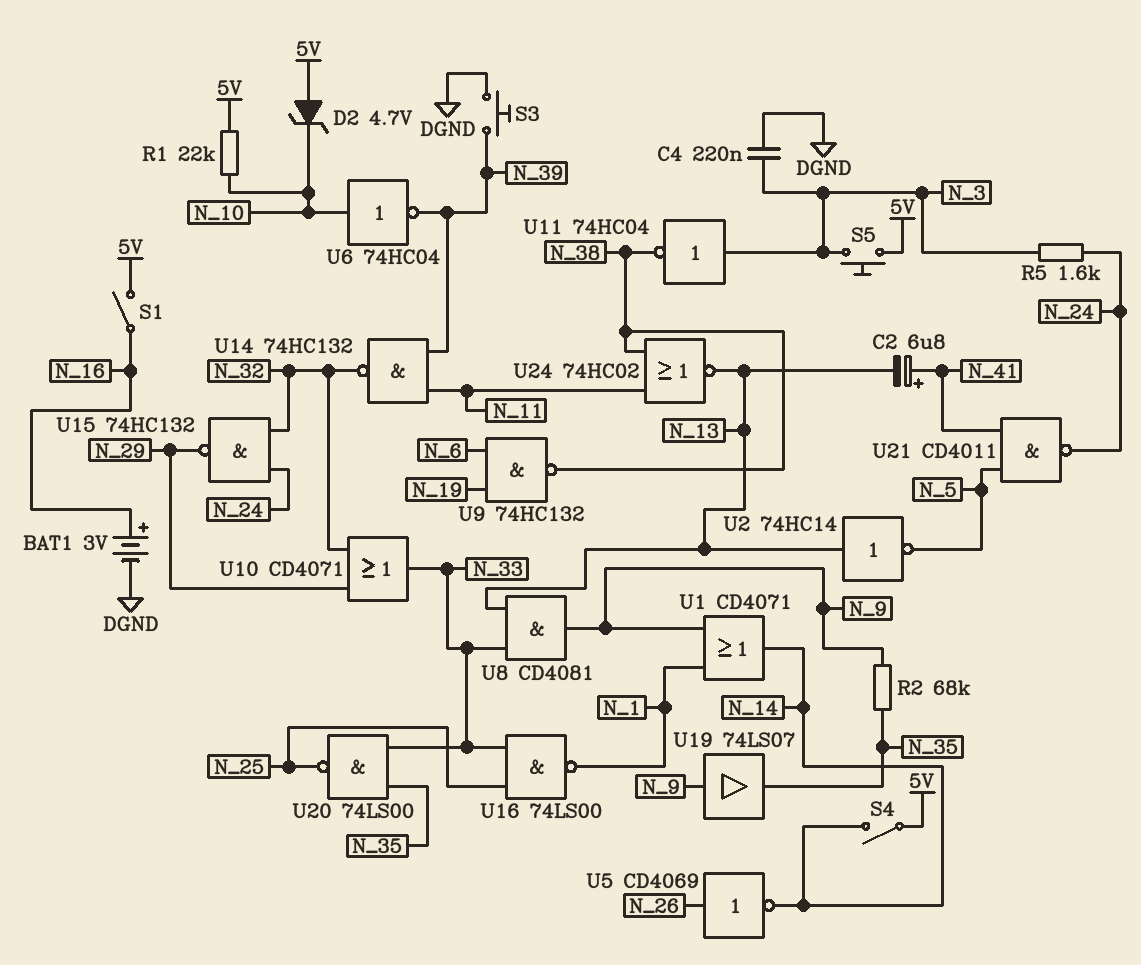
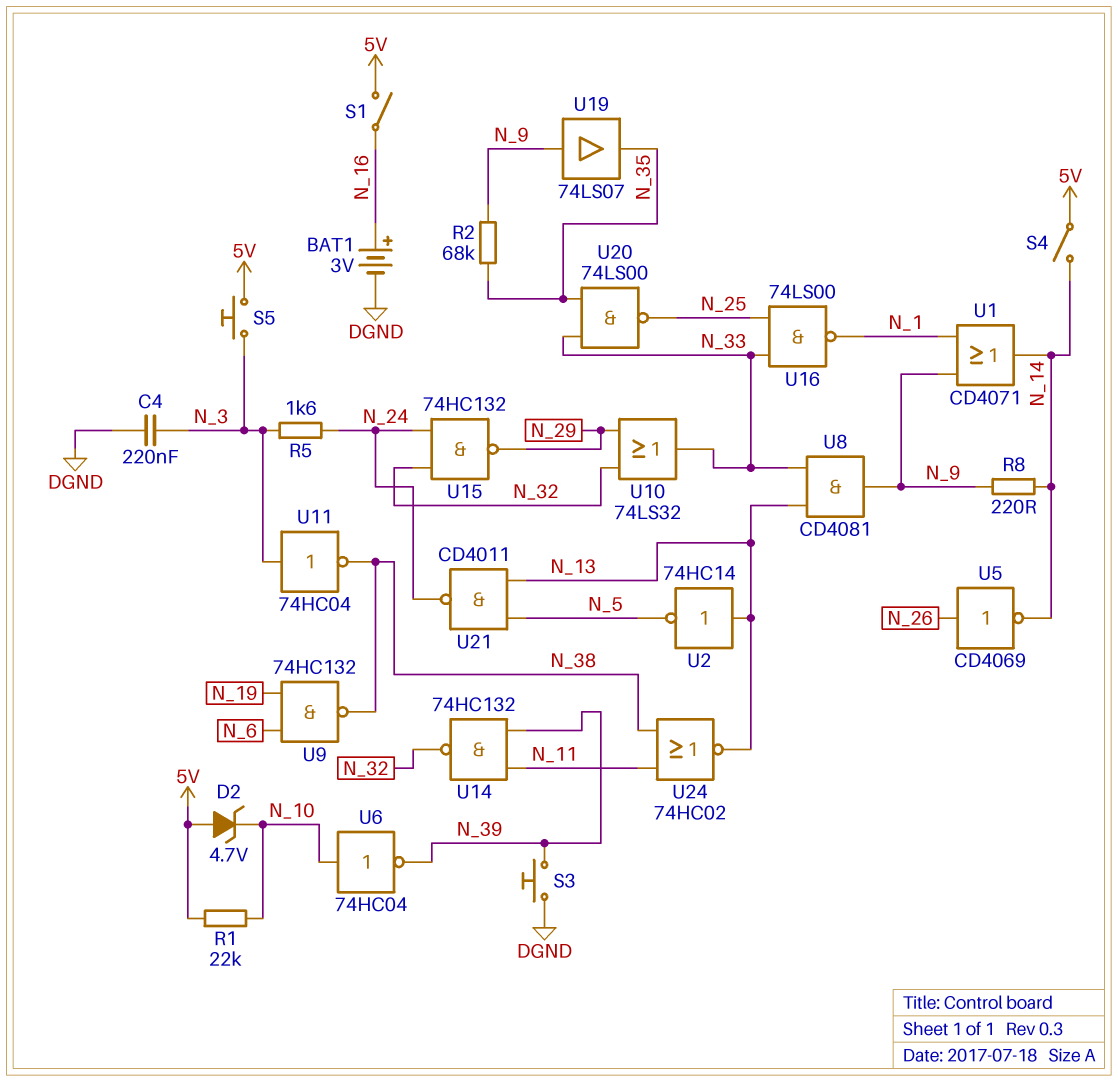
C2: 6.8uF (plus N_41, minus N_13) -> none
R8: none -> 220 (N_9, N_14)
U10: OR CD4071 (in N_29, in N_32, out N_33) -> OR 74LS32 (in N_29, in N_32, out N_33)
U21: NAND CD4011 (in N_5, in N_41, out N_24) -> NAND CD4011 (in N_5, in N_13, out N_24)

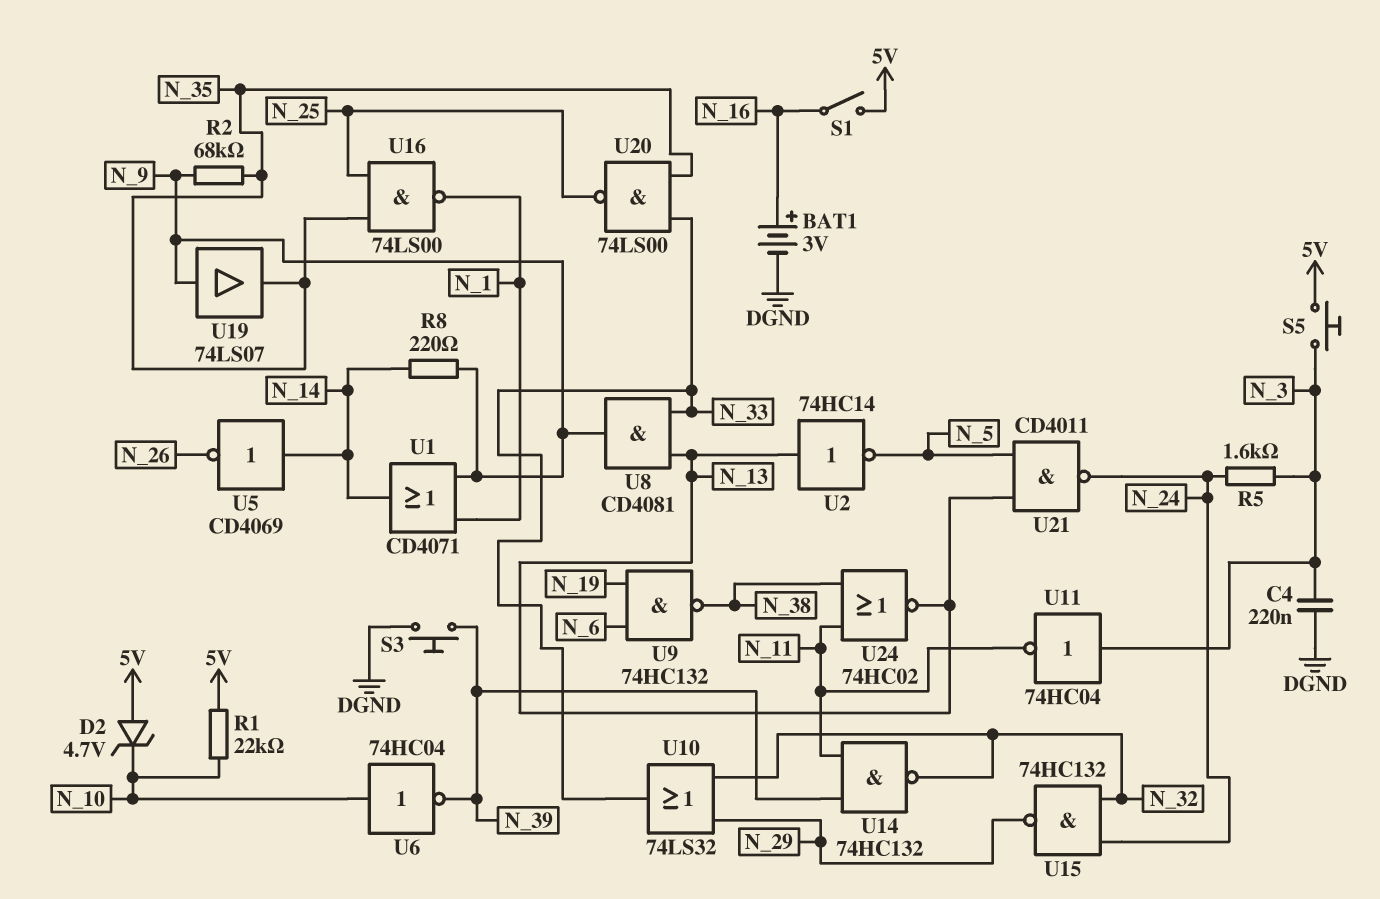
S4: switch (5V, N_14) -> none
U5: NOT CD4069 (in N_26, out N_14) -> NOT CD4069 (in N_14, out N_26)
U11: NOT 74HC04 (in N_3, out N_38) -> NOT 74HC04 (in N_3, out N_11)
U16: NAND 74LS00 (in N_25, in N_33, out N_1) -> NAND 74LS00 (in N_25, in N_35, out N_1)

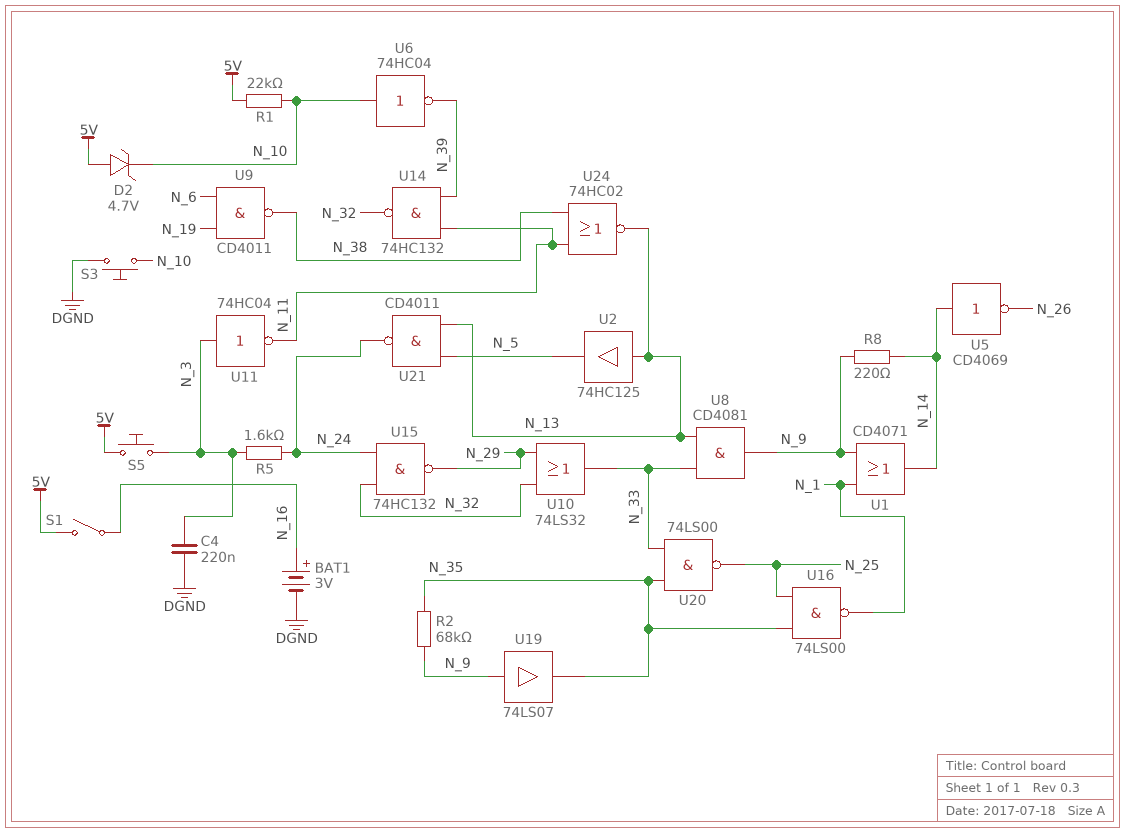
S3: button (DGND, N_39) -> button (DGND, N_10)
U2: NOT 74HC14 (in N_13, out N_5) -> buffer 74HC125 (in N_13, out N_5)
U9: NAND 74HC132 (in N_6, in N_19, out N_38) -> NAND CD4011 (in N_6, in N_19, out N_38)

